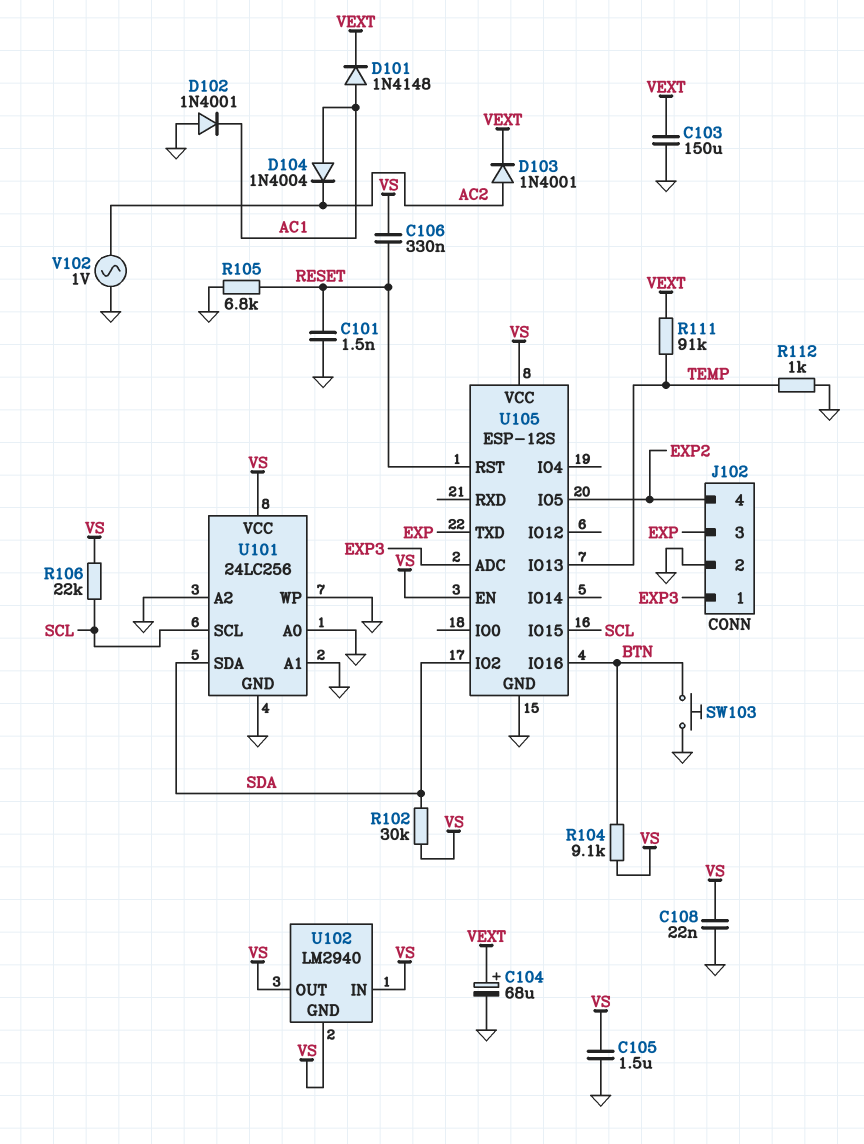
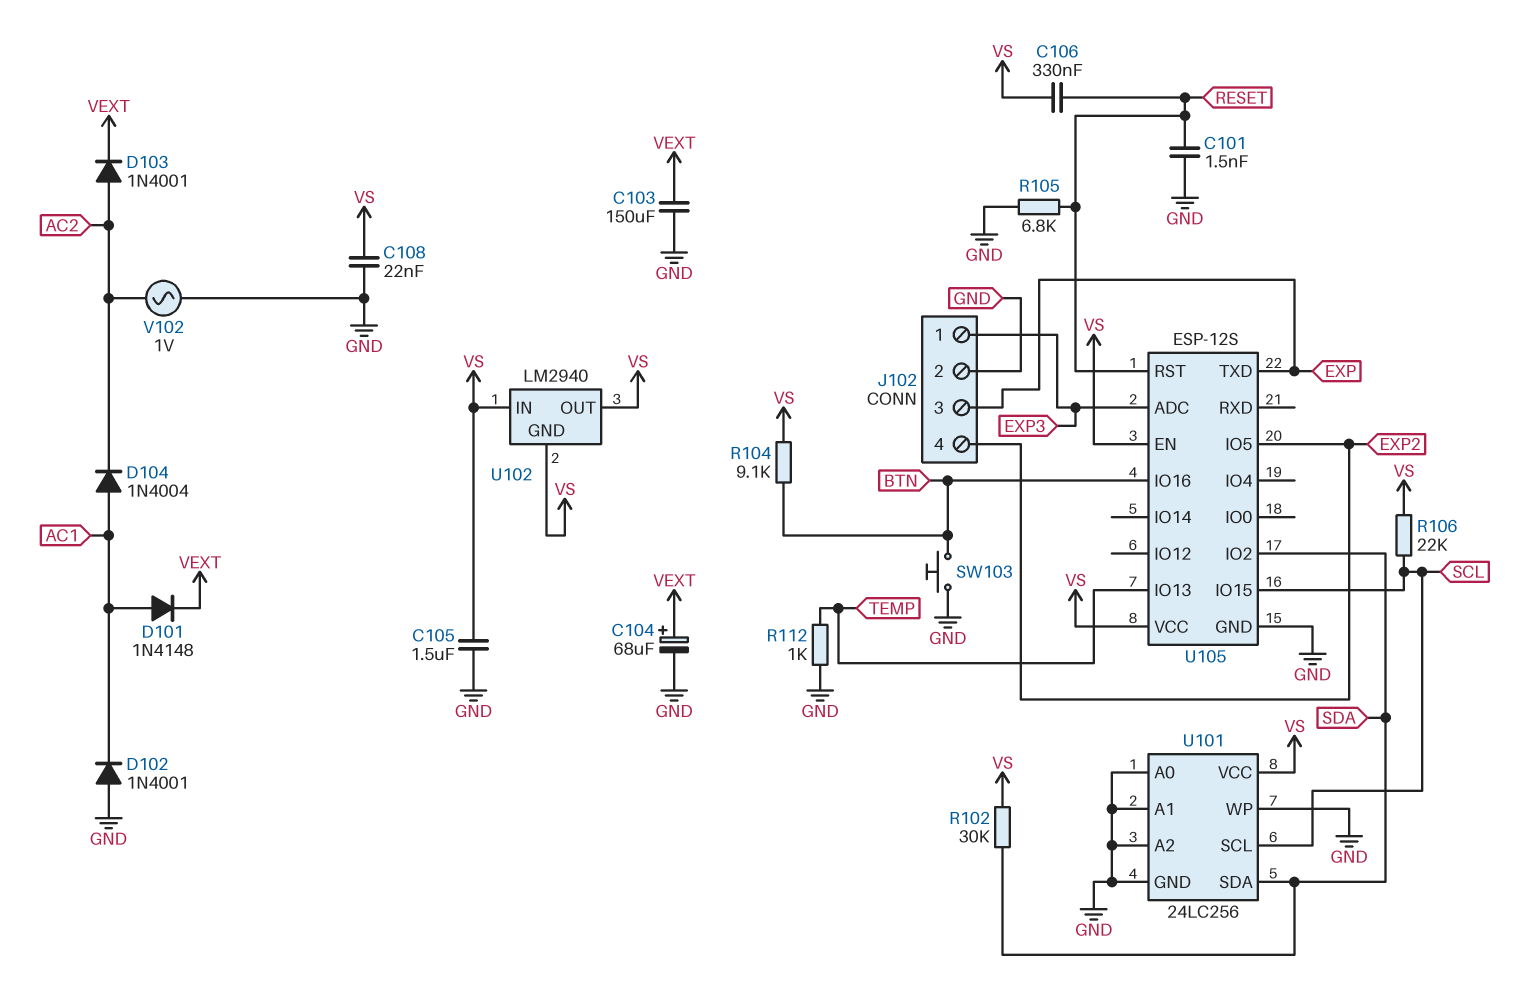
R111: 91k (TEMP, VEXT) -> none

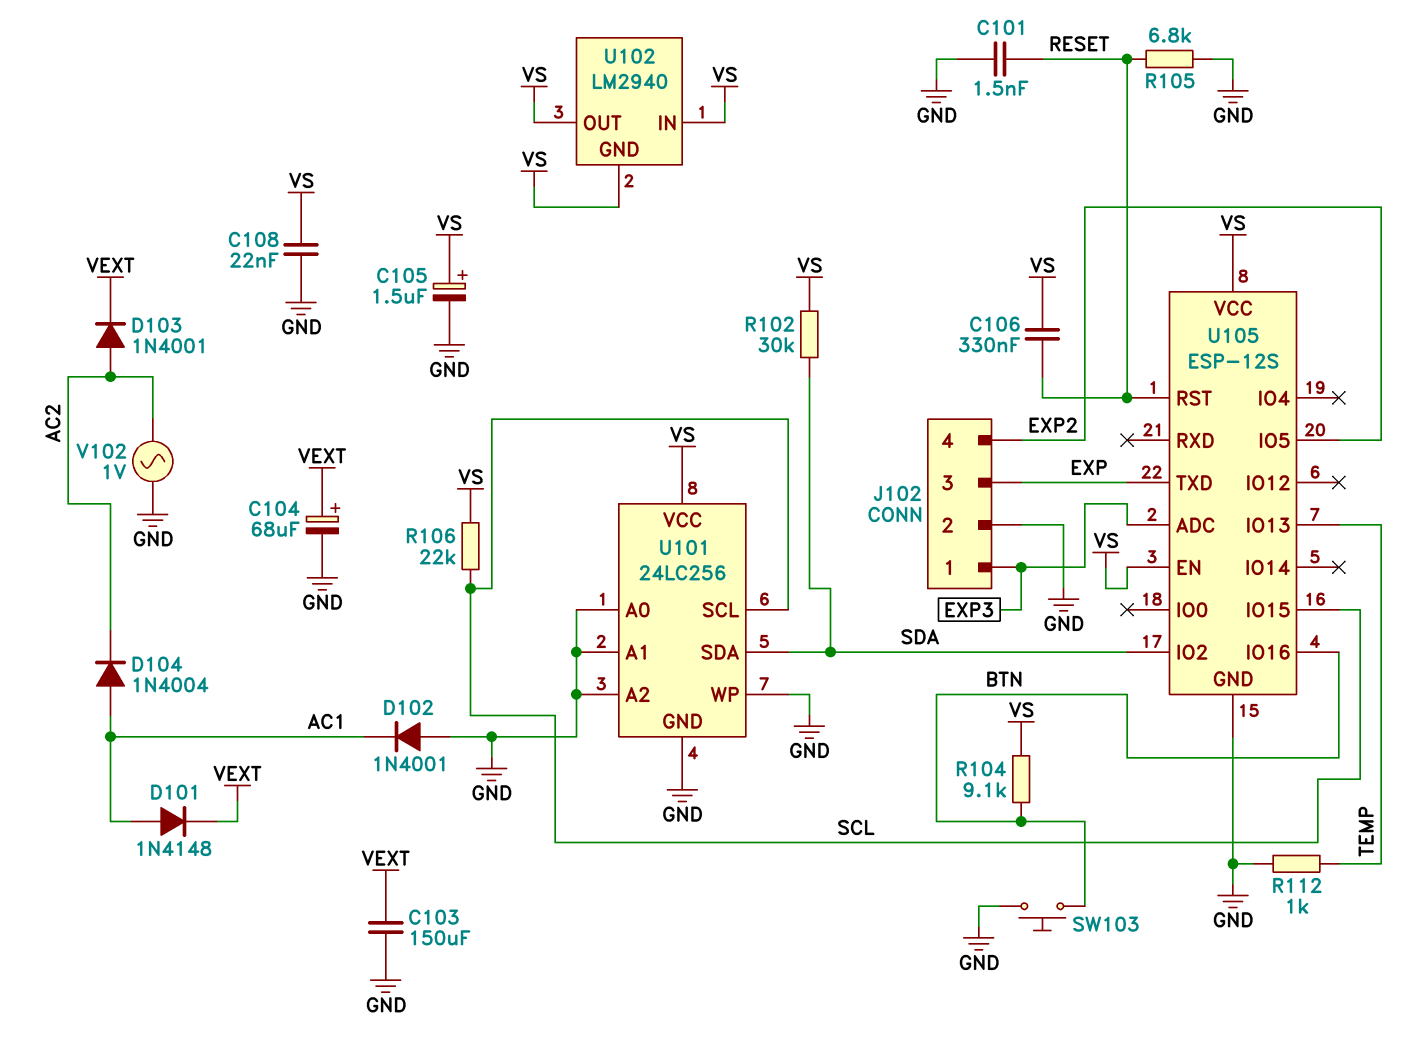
C105: 1.5uF (GND, VS) -> 1.5uF (plus VS, minus GND)

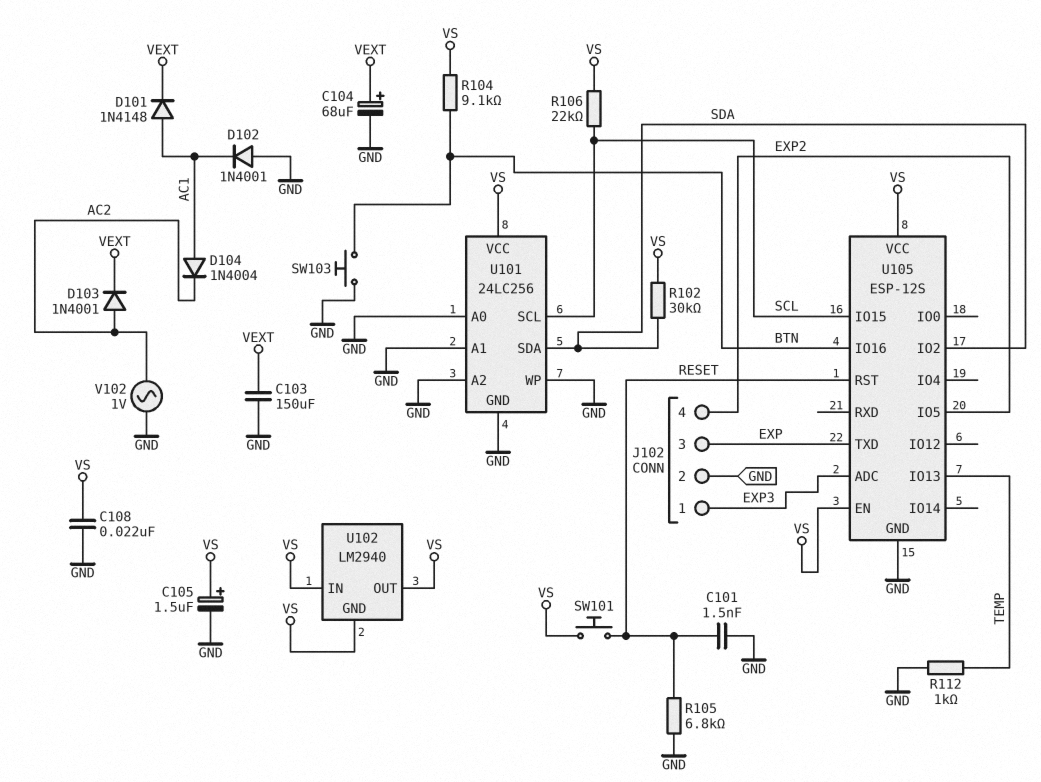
C106: 330nF (RESET, VS) -> none
SW101: none -> button (RESET, VS)

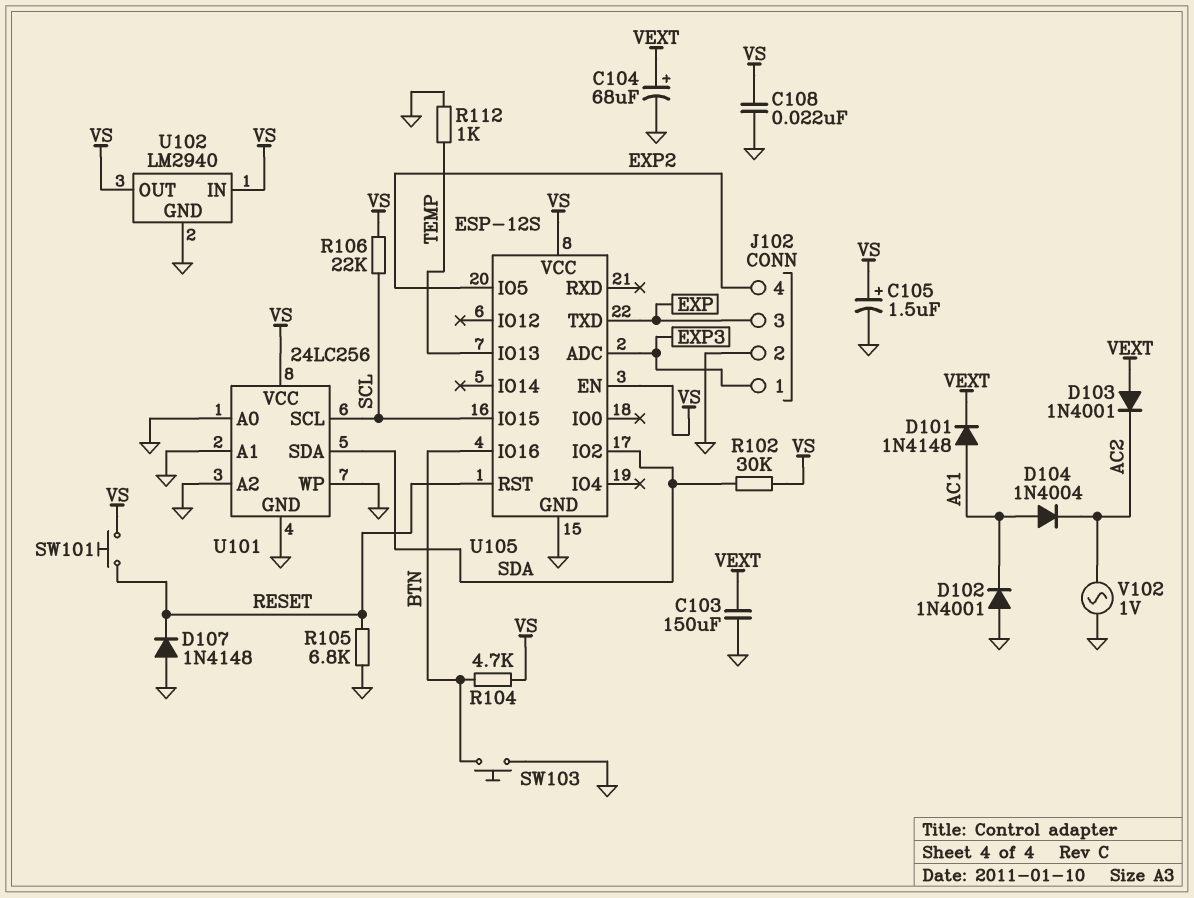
C101: 1.5nF (GND, RESET) -> none
D103: diode 1N4001 (A AC2, K VEXT) -> diode 1N4001 (A VEXT, K AC2)
D107: none -> diode 1N4148 (A GND, K RESET)
R104: 9.1k (BTN, VS) -> 4.7k (BTN, VS)
U102 pin GND: VS -> GND

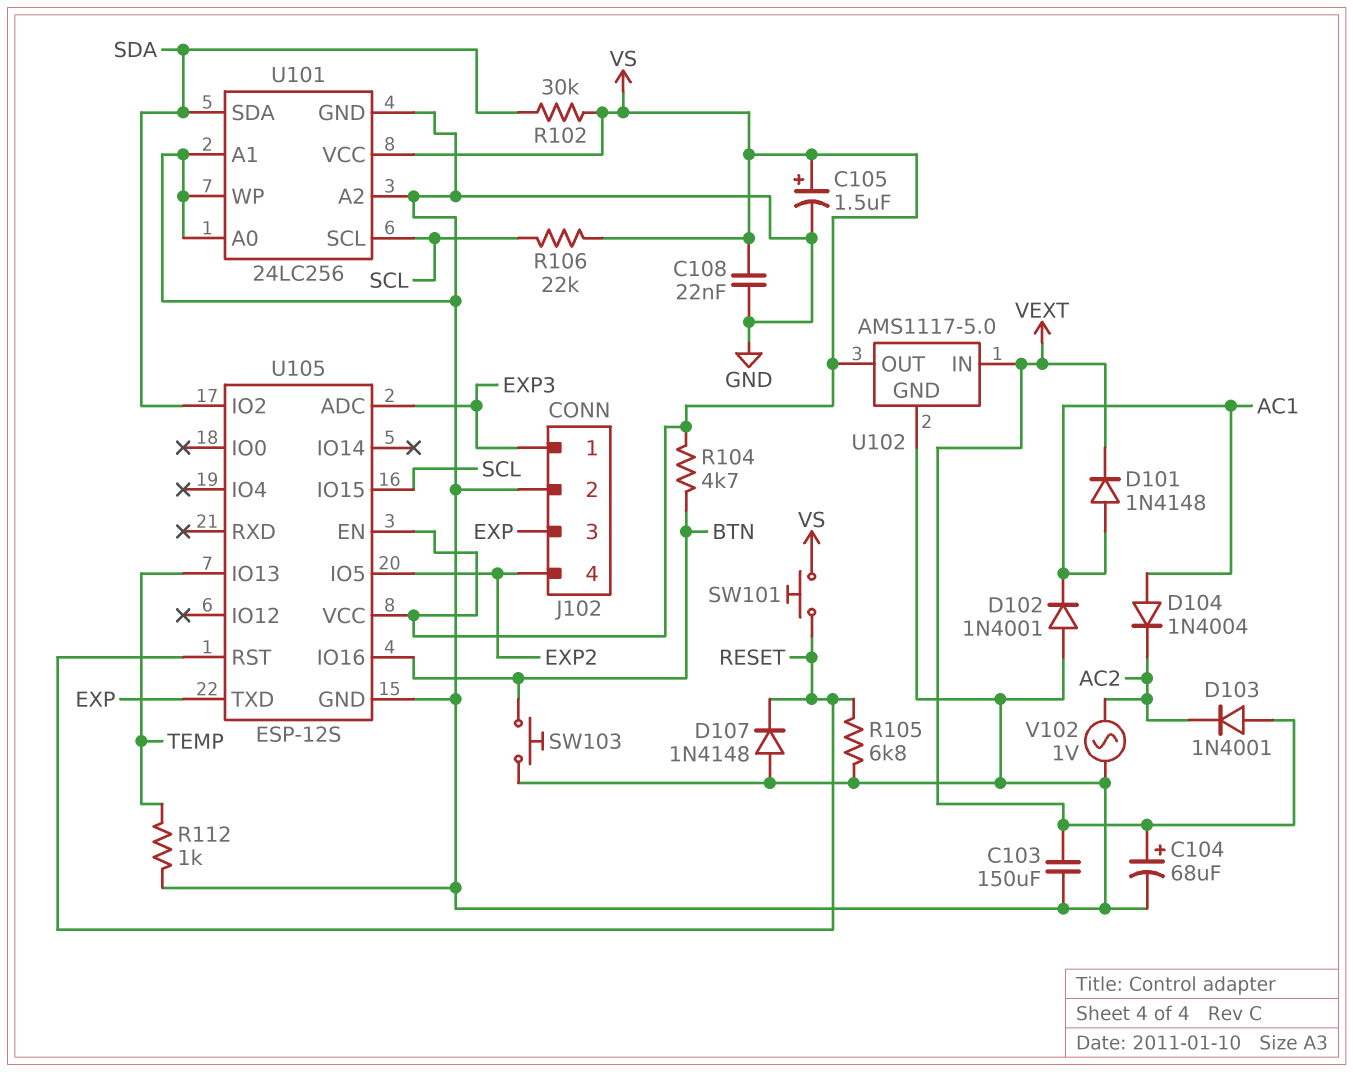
U102: LM2940 -> AMS1117-5.0
U102 pin IN: VS -> VEXT

